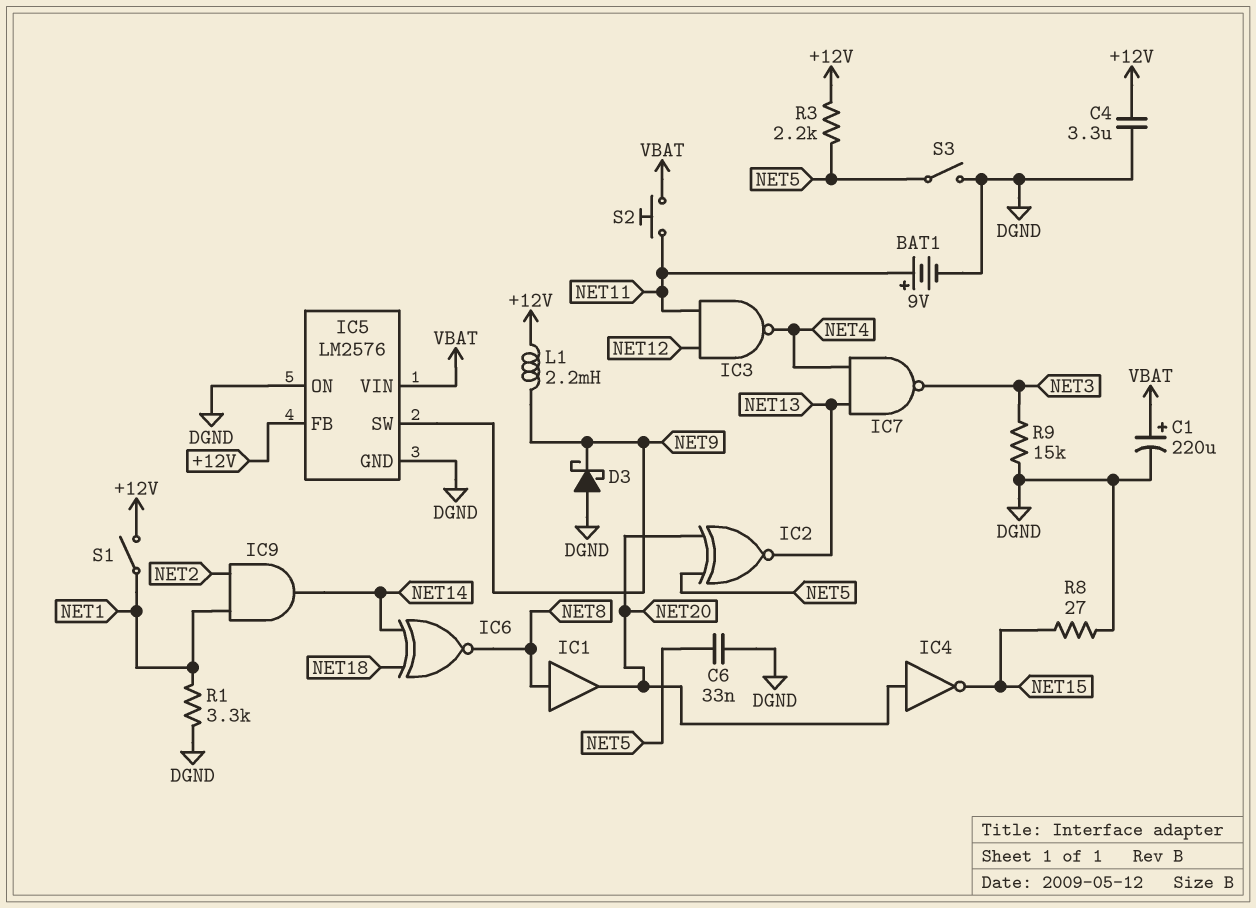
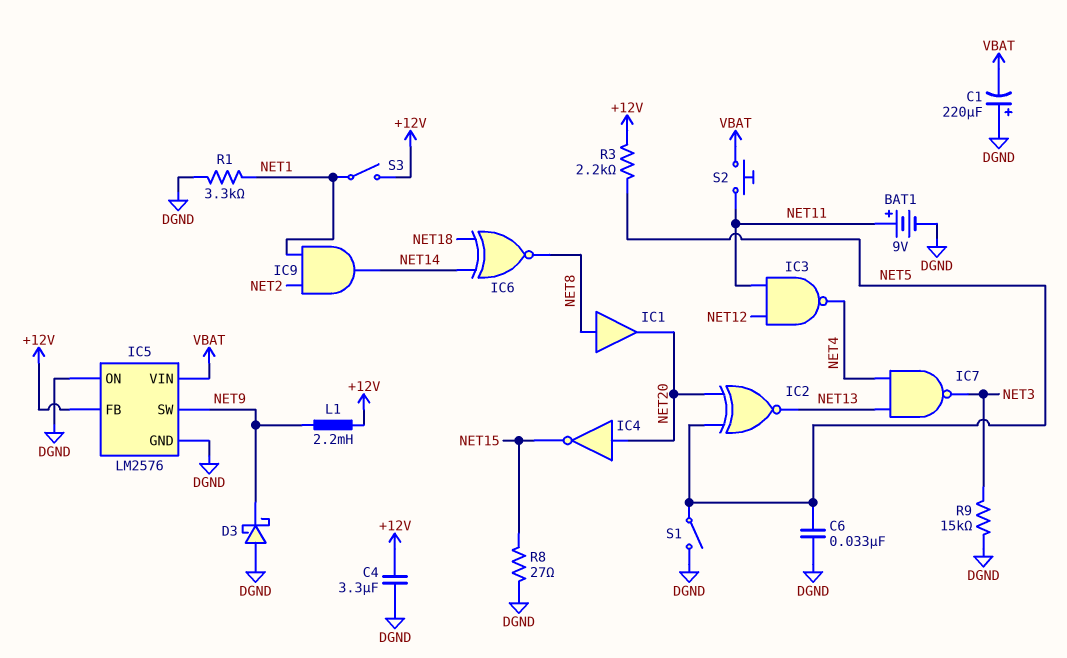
C1: 220uF (plus VBAT, minus DGND) -> 220uF (plus DGND, minus VBAT)
S1: switch (+12V, NET1) -> switch (DGND, NET5)
S3: switch (DGND, NET5) -> switch (+12V, NET1)

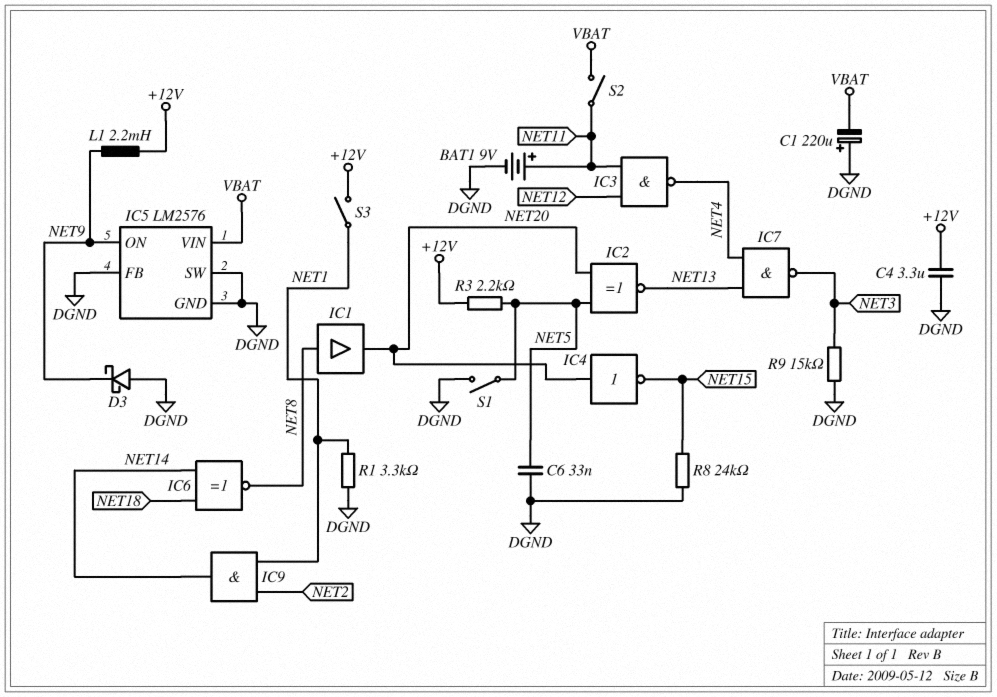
IC5 pin FB: +12V -> DGND
IC5 pin ON: DGND -> NET9
IC5 pin SW: NET9 -> DGND
R8: 27 (DGND, NET15) -> 24k (DGND, NET15)
S2: button (NET11, VBAT) -> switch (NET11, VBAT)

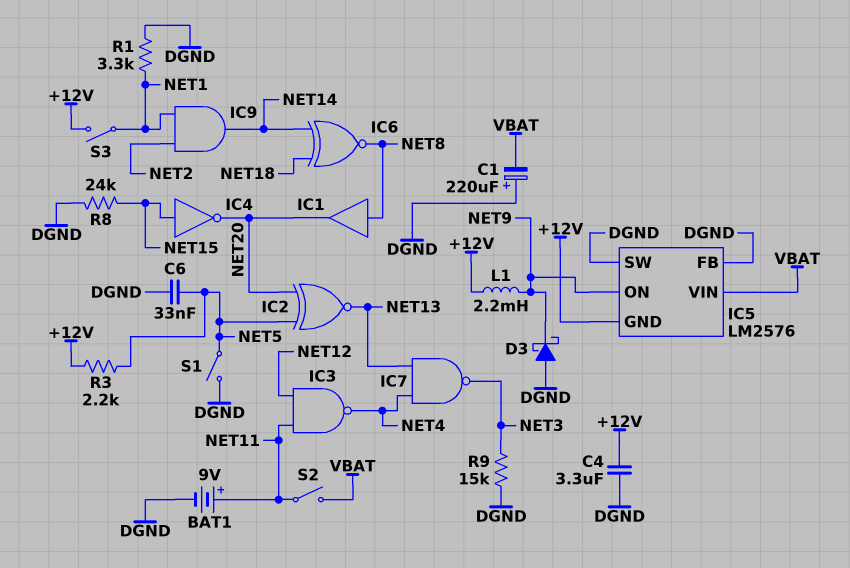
IC4: NOT (in NET20, out NET15) -> NOT (in NET15, out NET20)
IC5 pin GND: DGND -> +12V

